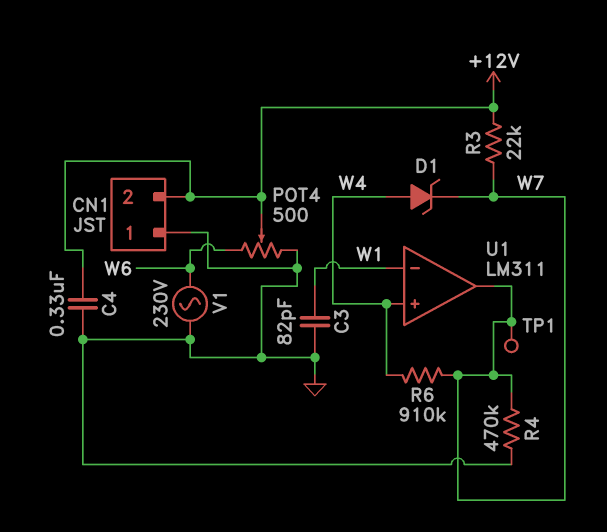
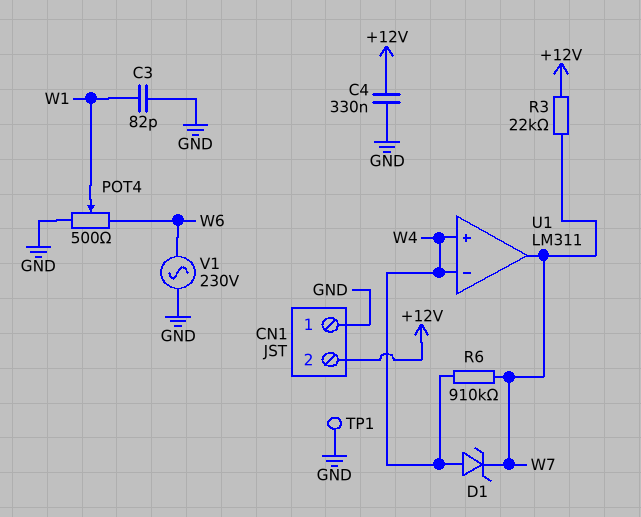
POT4: 500 (GND, W6, wiper +12V) -> 500 (GND, W6, wiper W1)
R4: 470k (GND, W7) -> none
TP1: test point (W7) -> test point (GND)
U1 pin in-: W1 -> W4

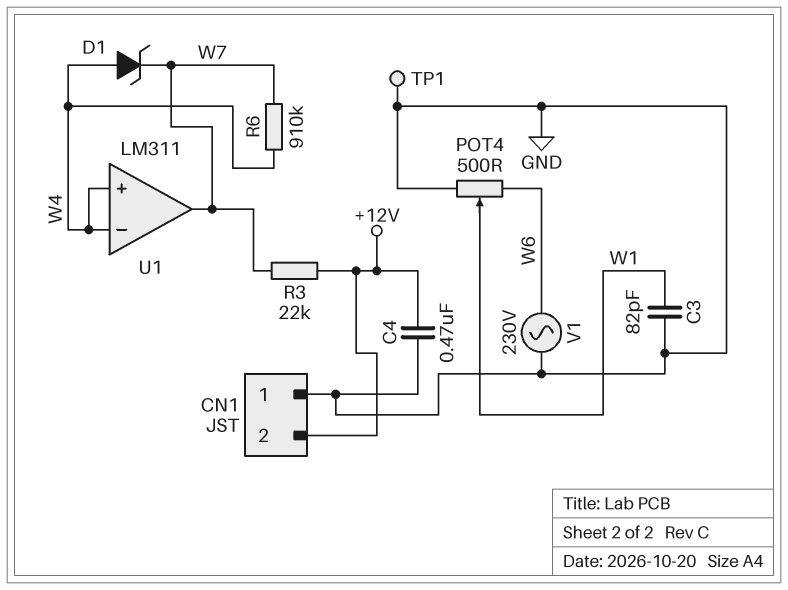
C4: 330nF (+12V, GND) -> 470nF (+12V, GND)

